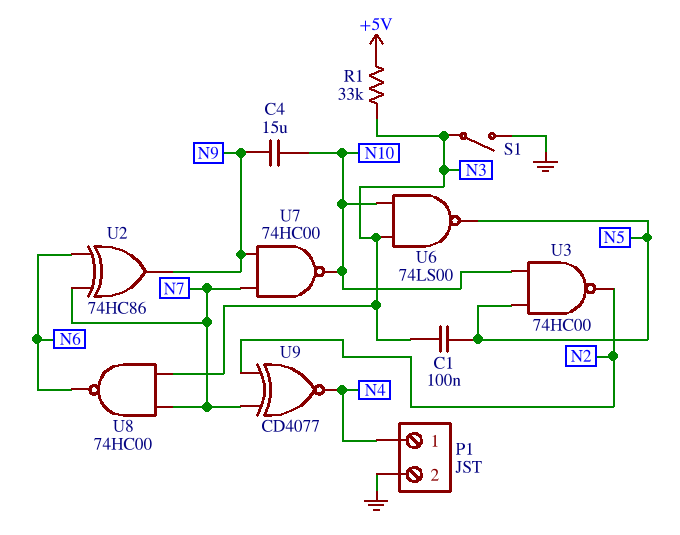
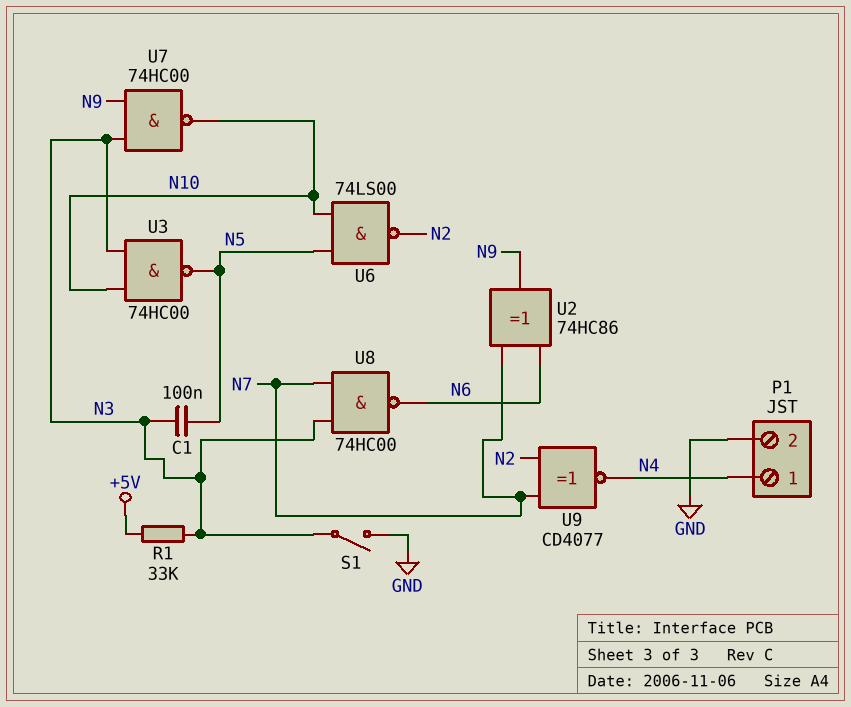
C4: 15uF (N9, N10) -> none
U3: NAND 74HC00 (in N5, in N10, out N2) -> NAND 74HC00 (in N3, in N10, out N5)
U6: NAND 74LS00 (in N3, in N10, out N5) -> NAND 74LS00 (in N5, in N10, out N2)
U7: NAND 74HC00 (in N7, in N9, out N10) -> NAND 74HC00 (in N3, in N9, out N10)

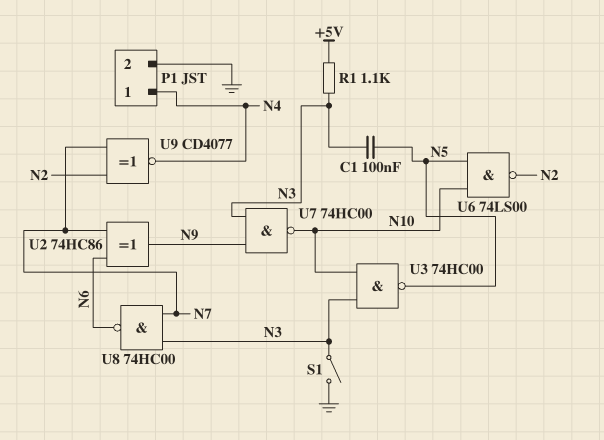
R1: 33k (+5V, N3) -> 1.1k (+5V, N3)

